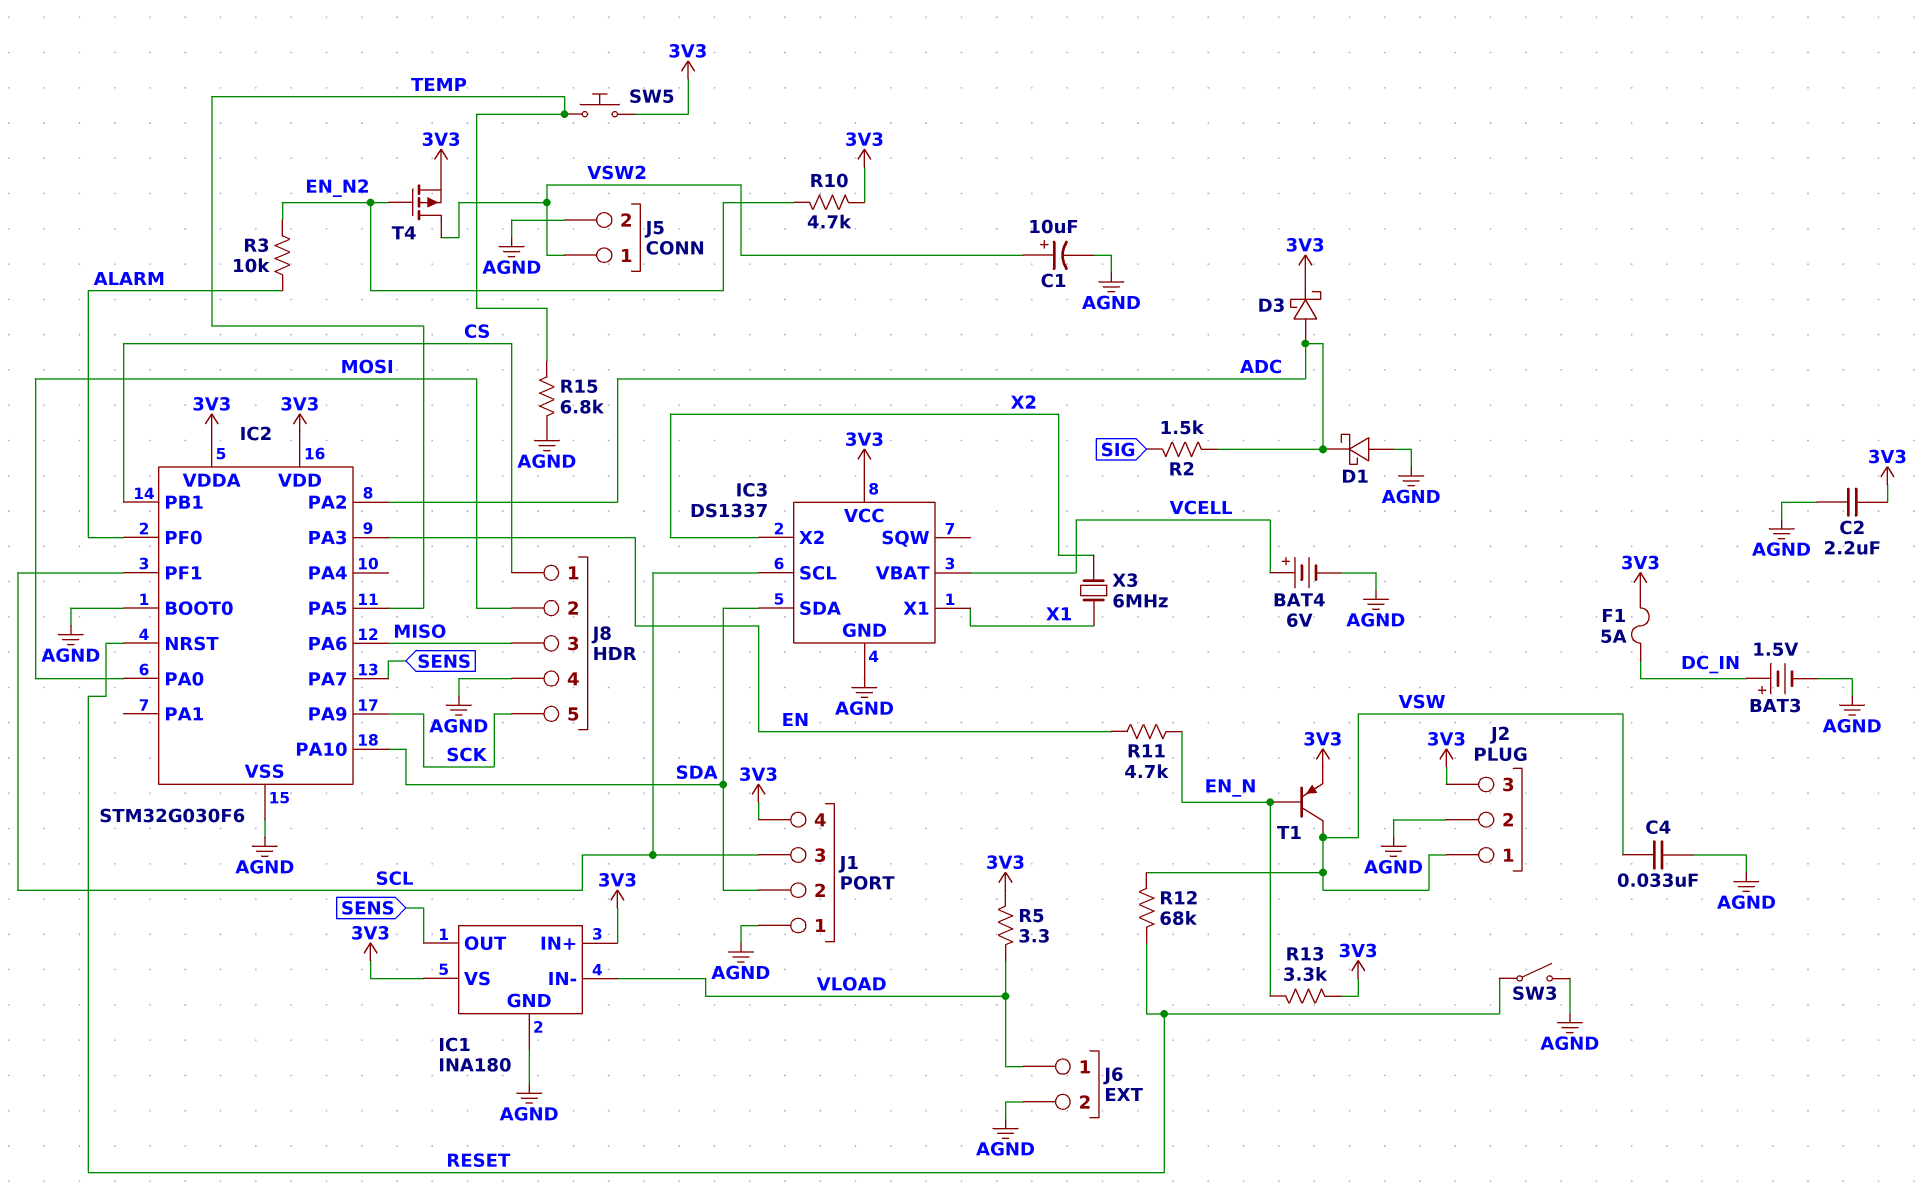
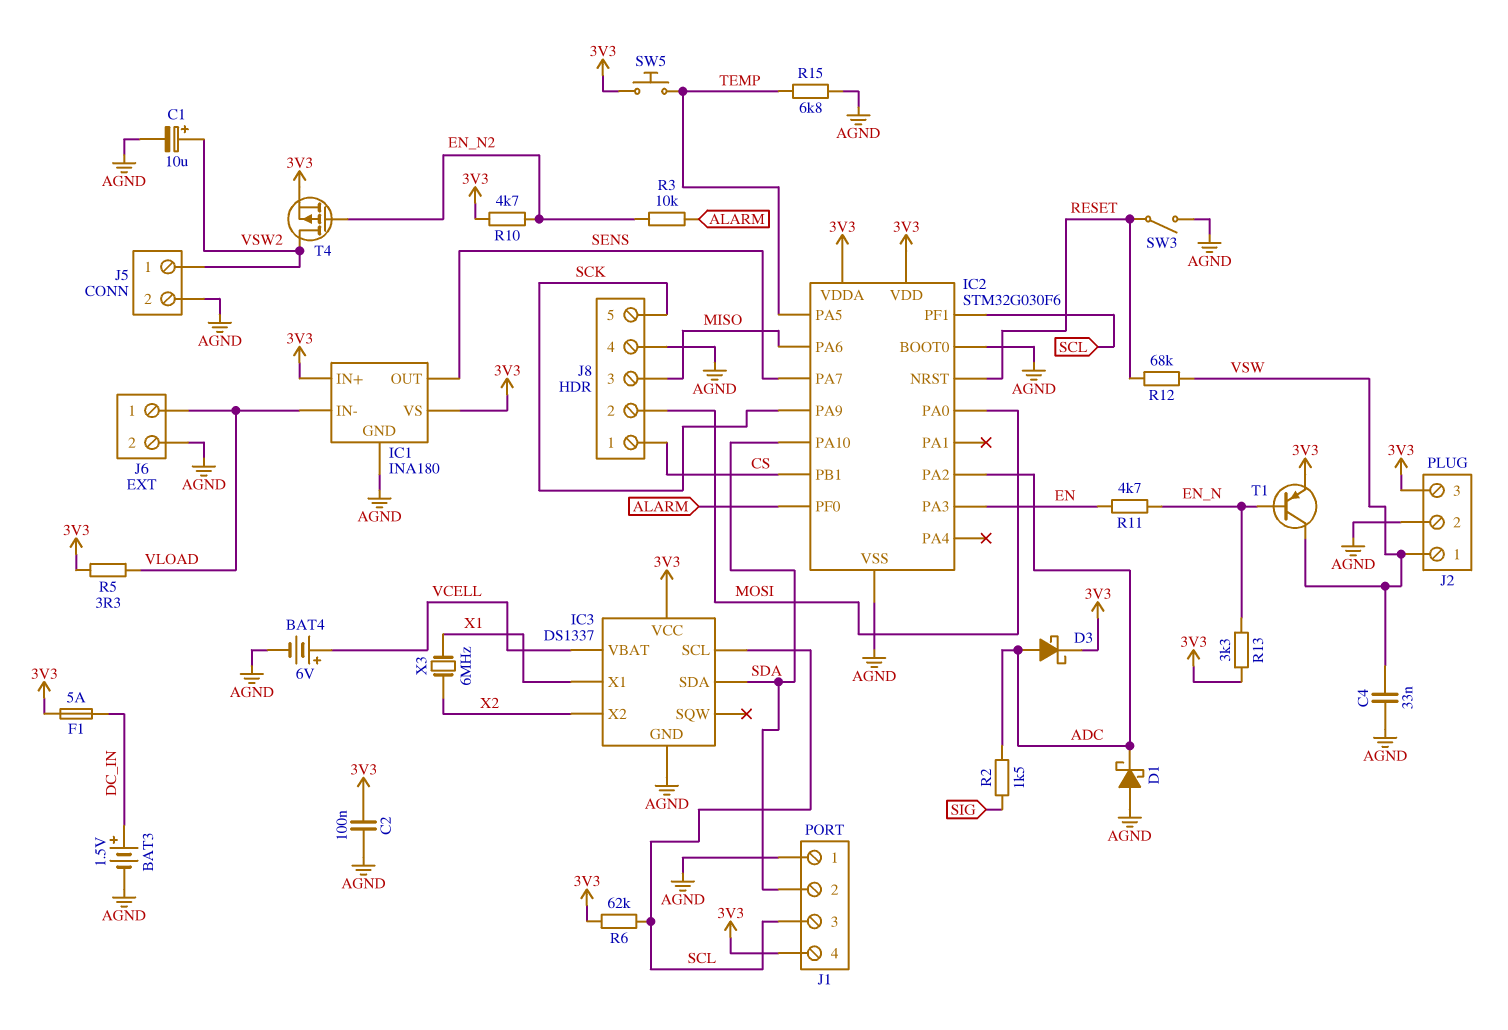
C2: 2.2uF (3V3, AGND) -> 100nF (3V3, AGND)
R6: none -> 62k (3V3, SCL)

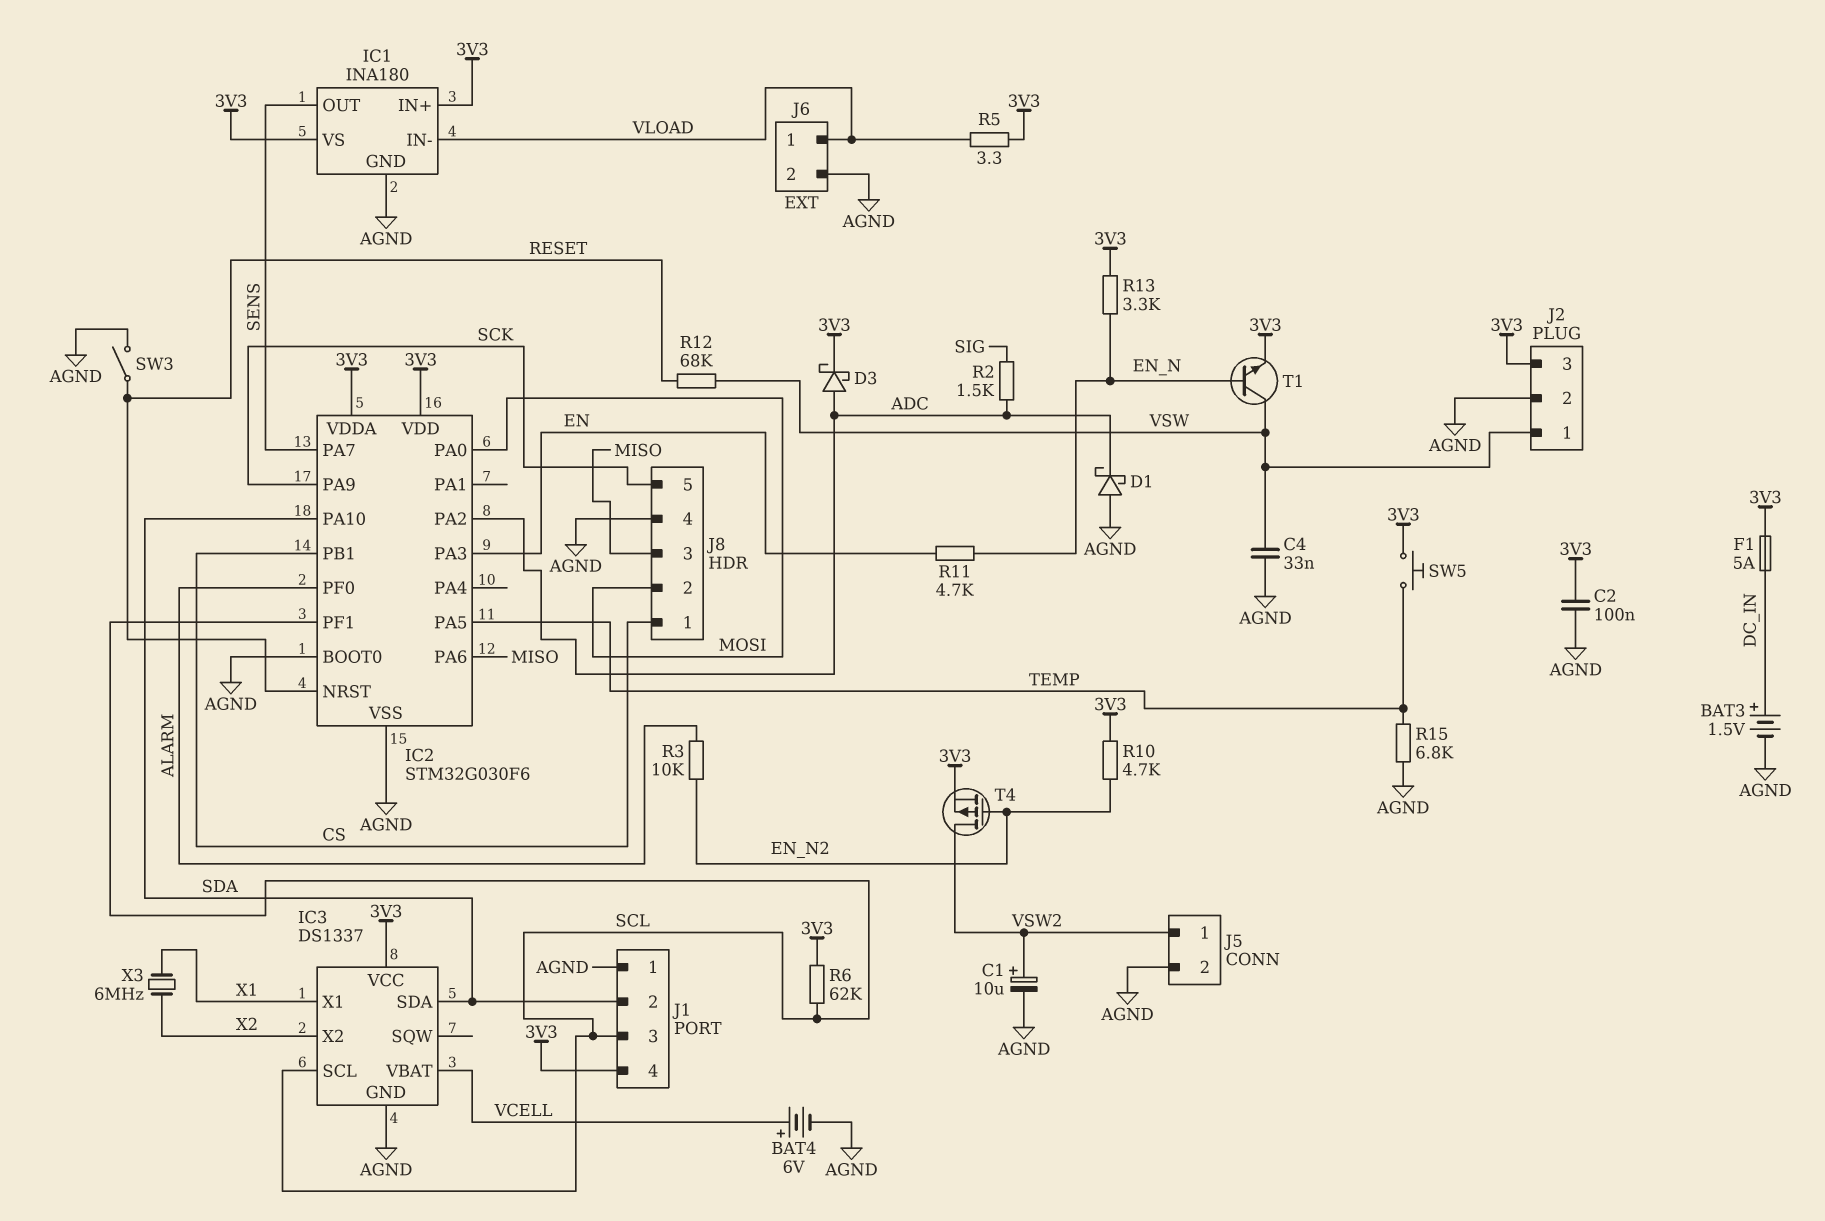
T1: PNP (B EN_N, C VSW, E 3V3) -> NPN (B EN_N, C VSW, E 3V3)

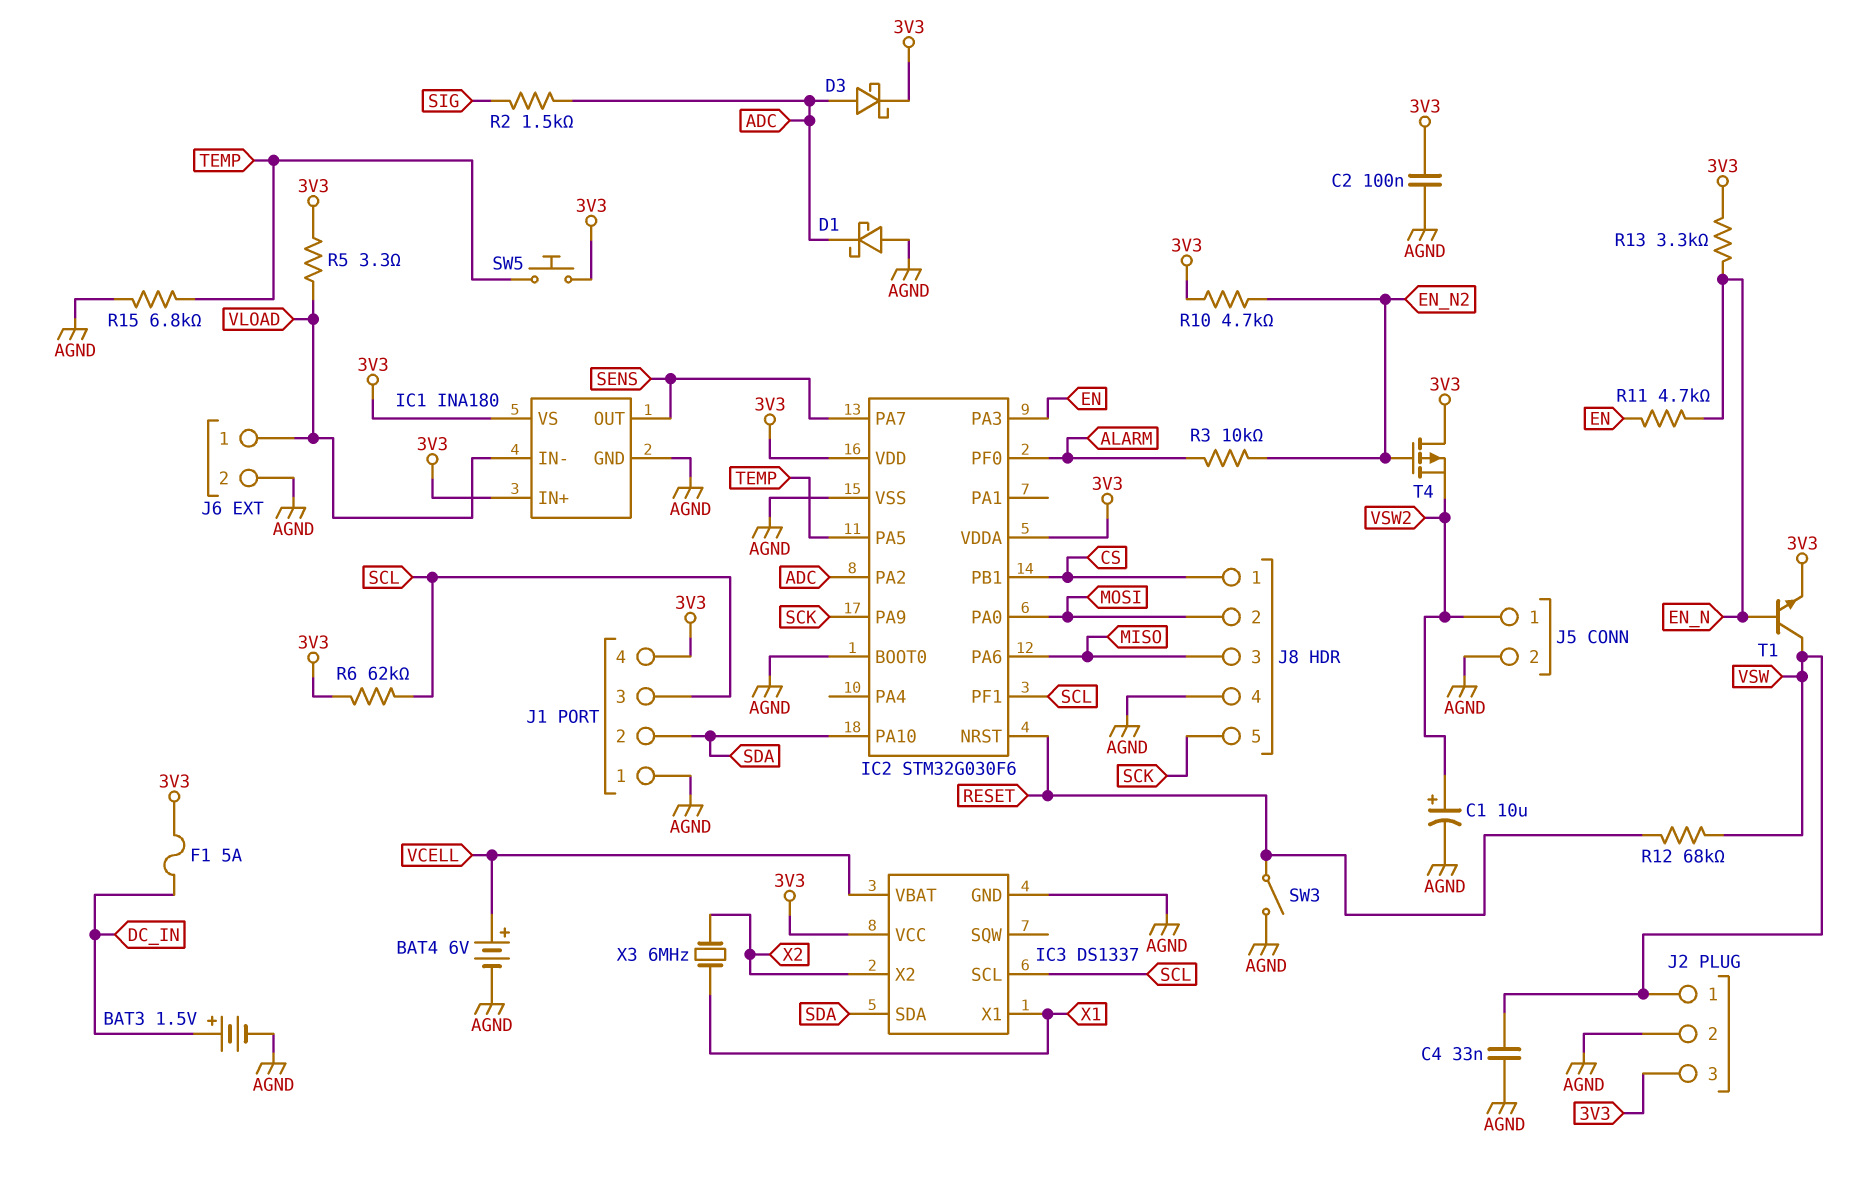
T4: PMOS (G EN_N2, D VSW2, S 3V3) -> PMOS (G EN_N2, D 3V3, S VSW2)

